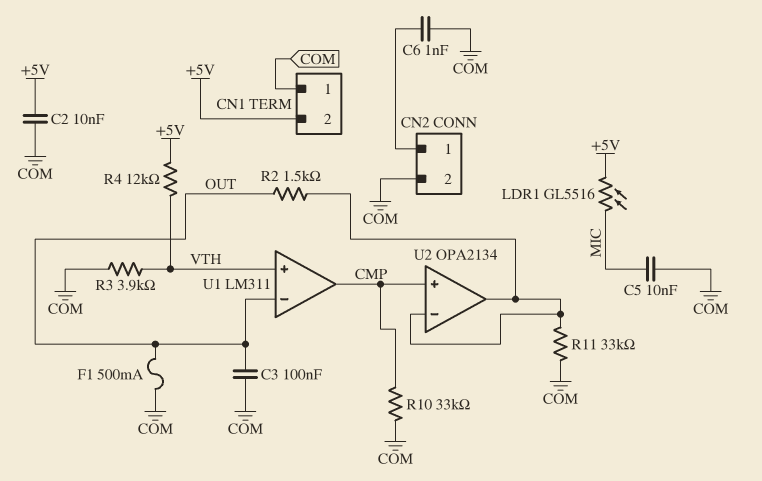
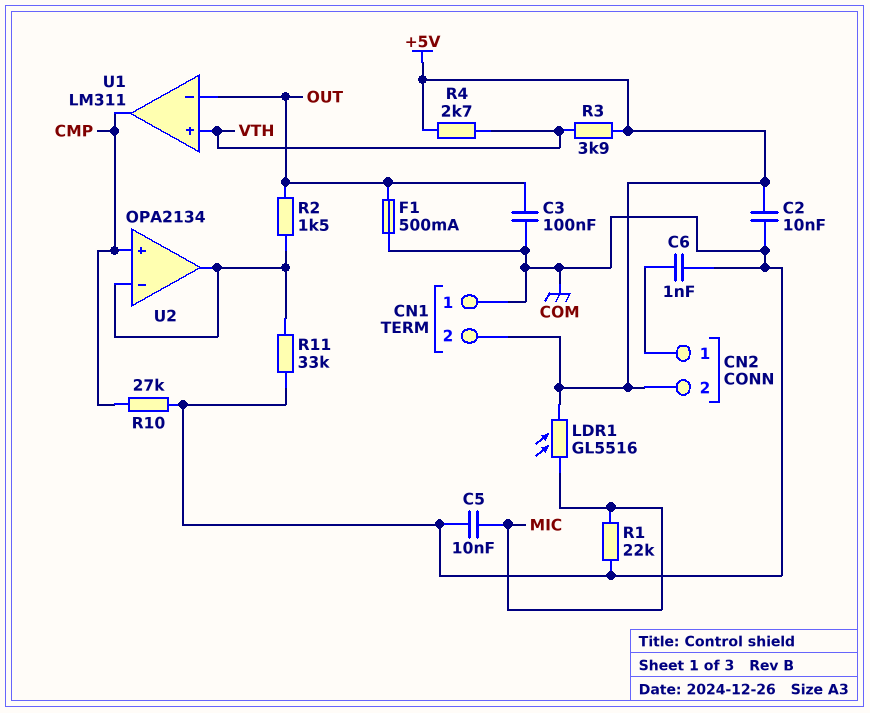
CN2 pin 2: COM -> +5V
R1: none -> 22k (COM, MIC)
R3: 3.9k (COM, VTH) -> 3.9k (+5V, VTH)
R4: 12k (+5V, VTH) -> 2.7k (+5V, VTH)
R10: 33k (CMP, COM) -> 27k (CMP, COM)

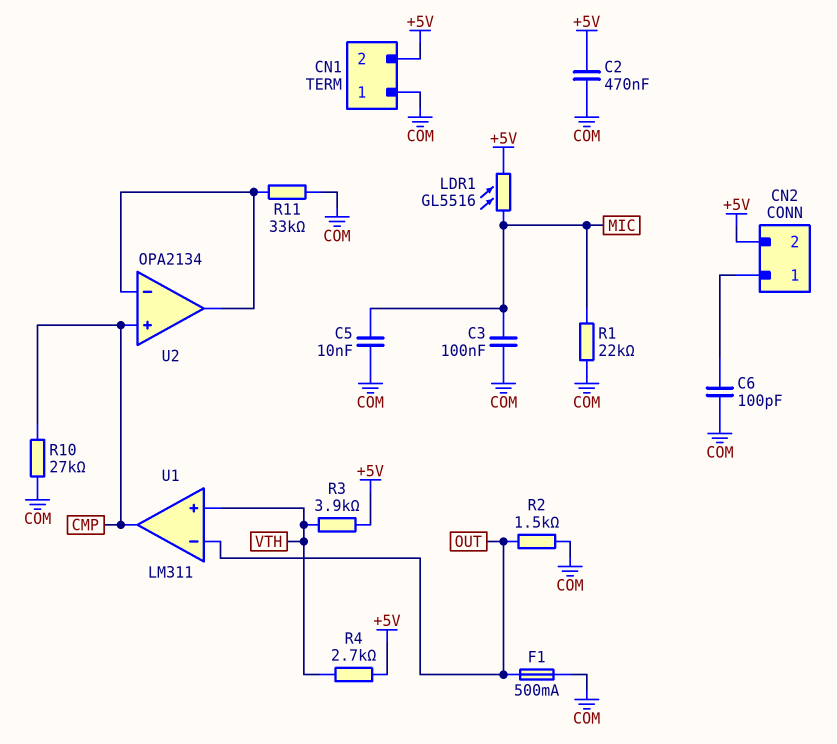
C2: 10nF (+5V, COM) -> 470nF (+5V, COM)
C3: 100nF (COM, OUT) -> 100nF (COM, MIC)
C6: 1nF (CN2/1, COM) -> 100pF (CN2/1, COM)
R2: 1.5k (OUT, U2/in-) -> 1.5k (COM, OUT)

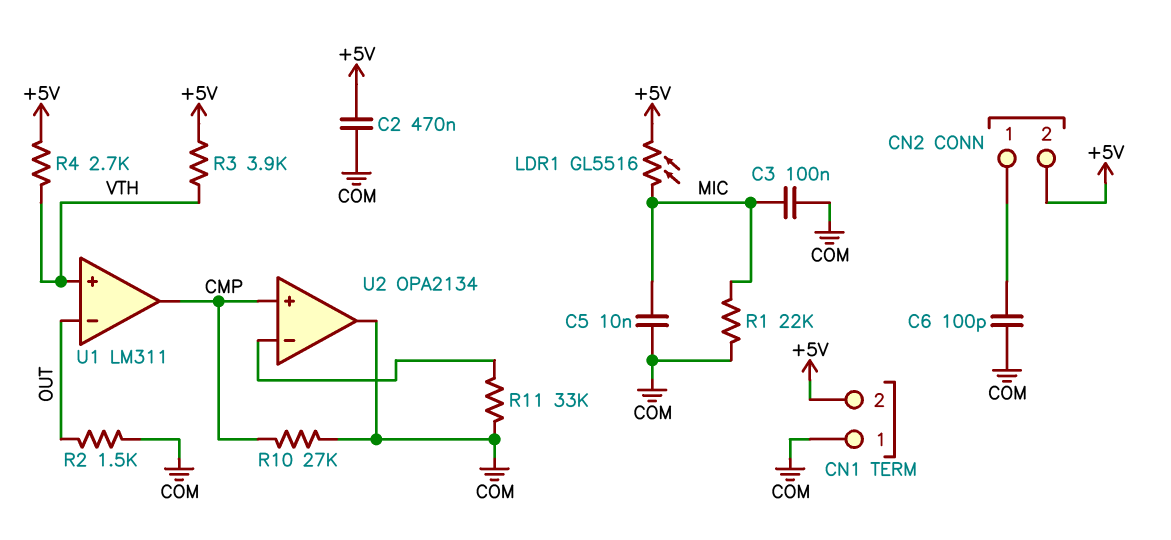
F1: 500mA (COM, OUT) -> none
U2 pin out: U2/in- -> COM

